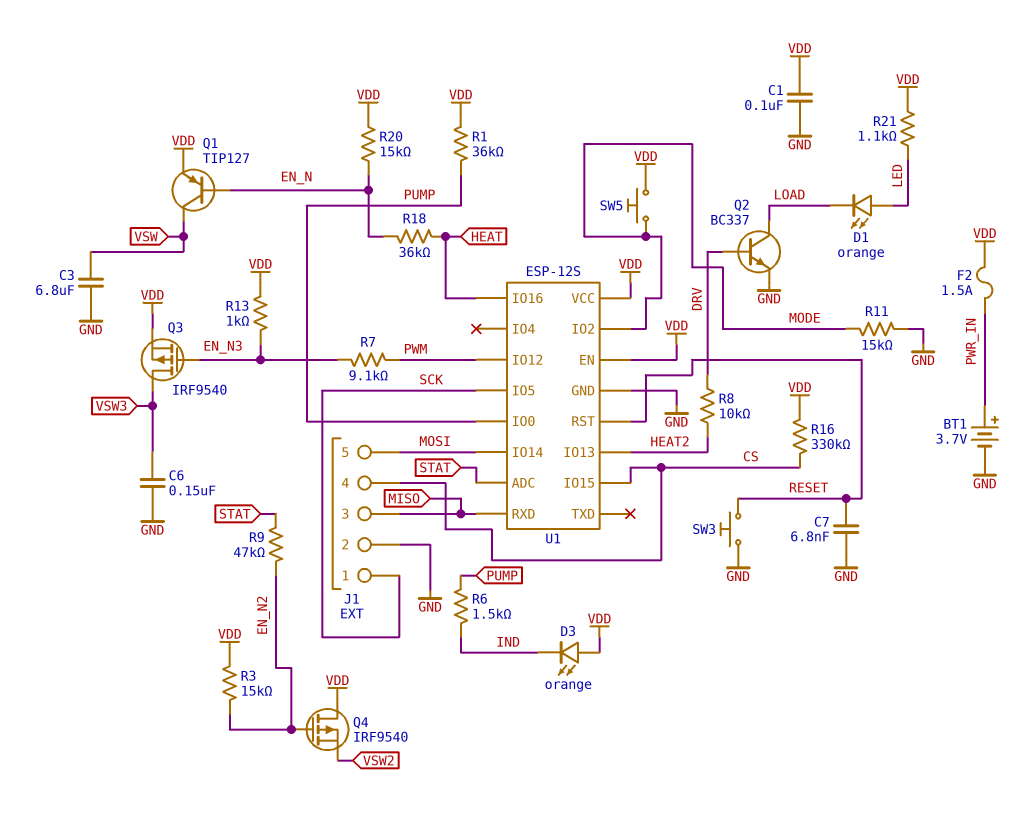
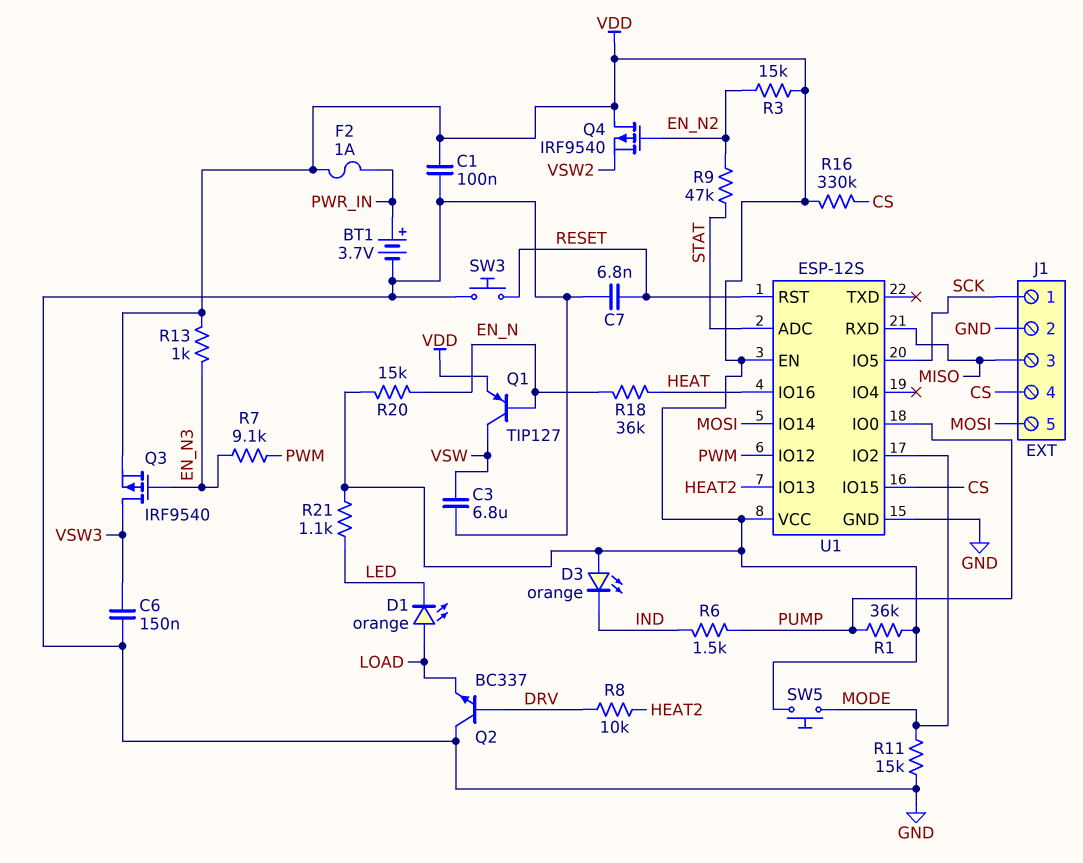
D1: LED orange (A LED, K LOAD) -> LED orange (A LOAD, K LED)
F2: 1.5A (PWR_IN, VDD) -> 1A (PWR_IN, VDD)
Q2: NPN BC337 (B DRV, C LOAD, E GND) -> NPN BC337 (B DRV, C GND, E LOAD)

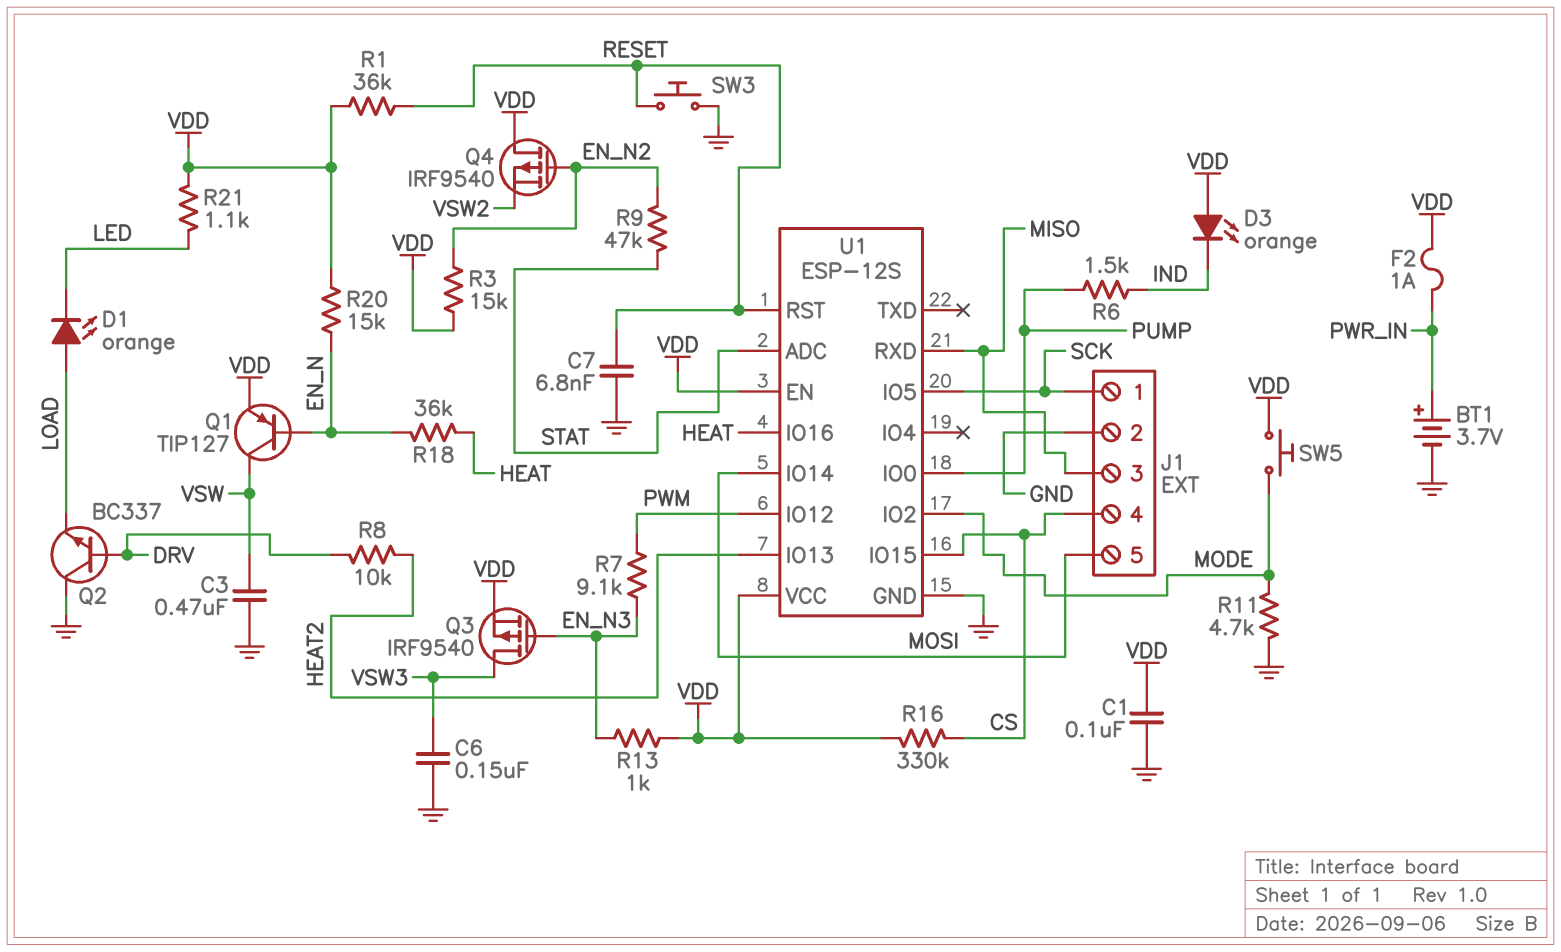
C3: 6.8uF (GND, VSW) -> 470nF (GND, VSW)
R1: 36k (PUMP, VDD) -> 36k (RESET, VDD)
R11: 15k (GND, MODE) -> 4.7k (GND, MODE)

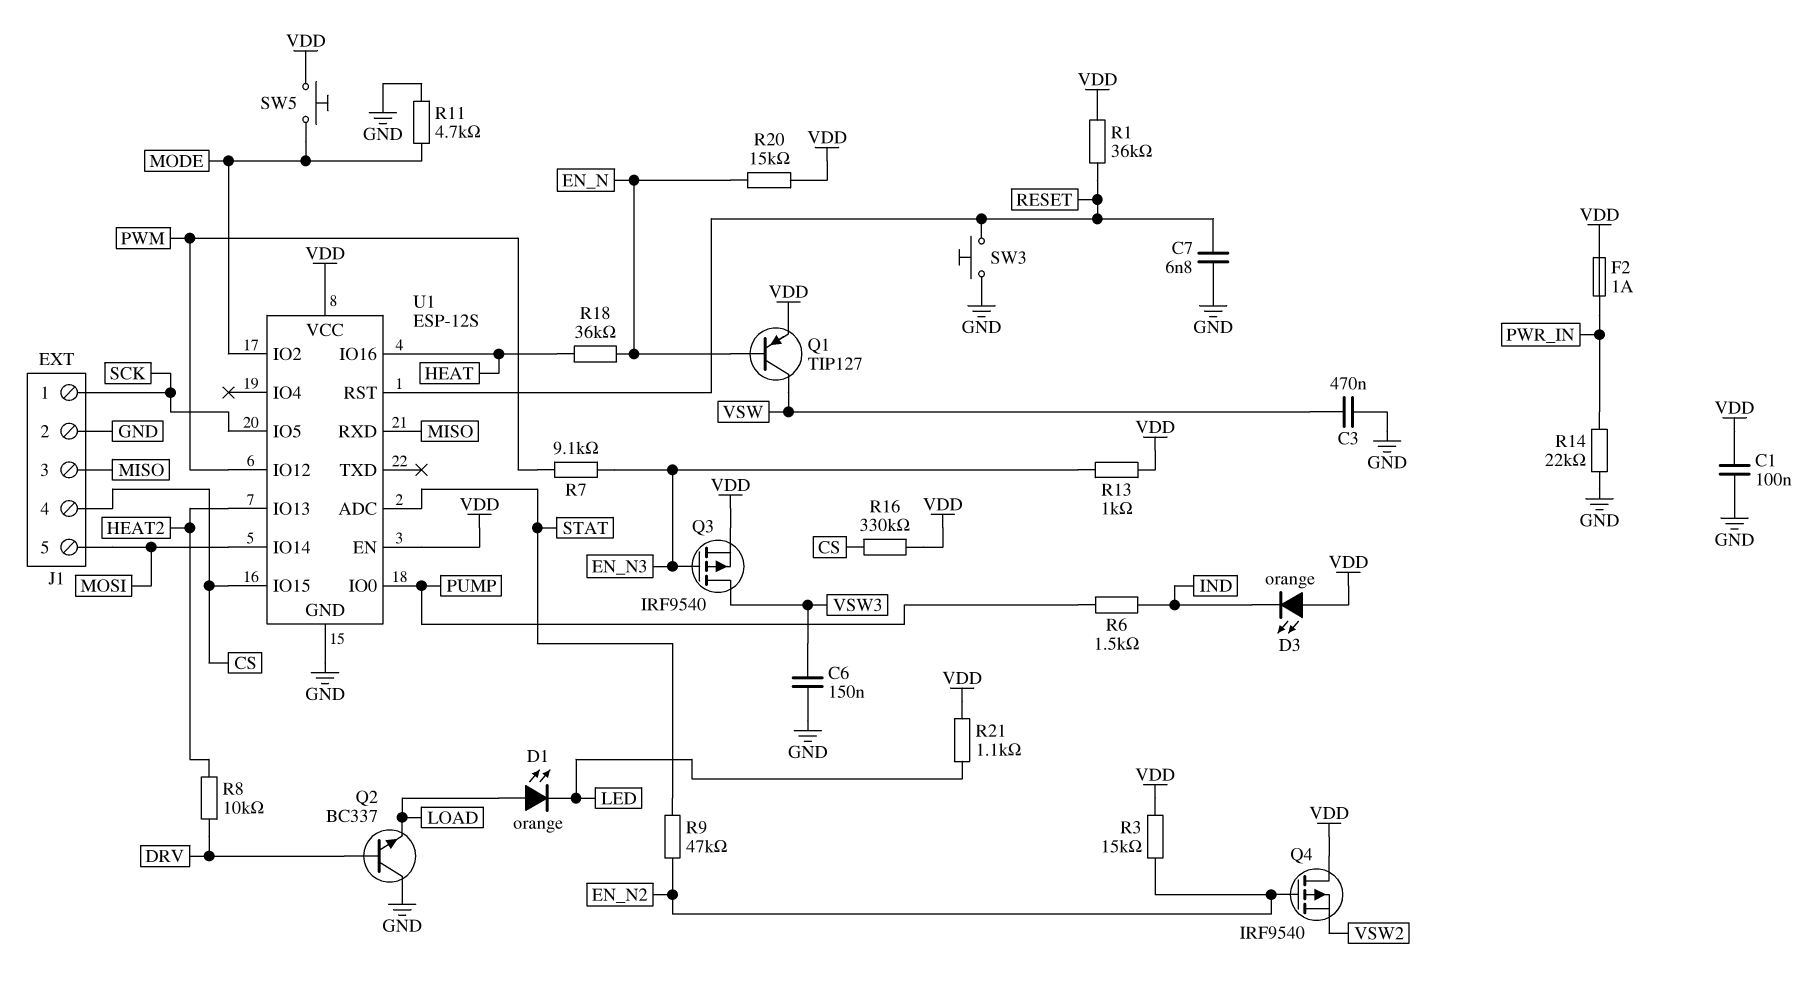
BT1: 3.7V (plus PWR_IN, minus GND) -> none
R14: none -> 22k (GND, PWR_IN)

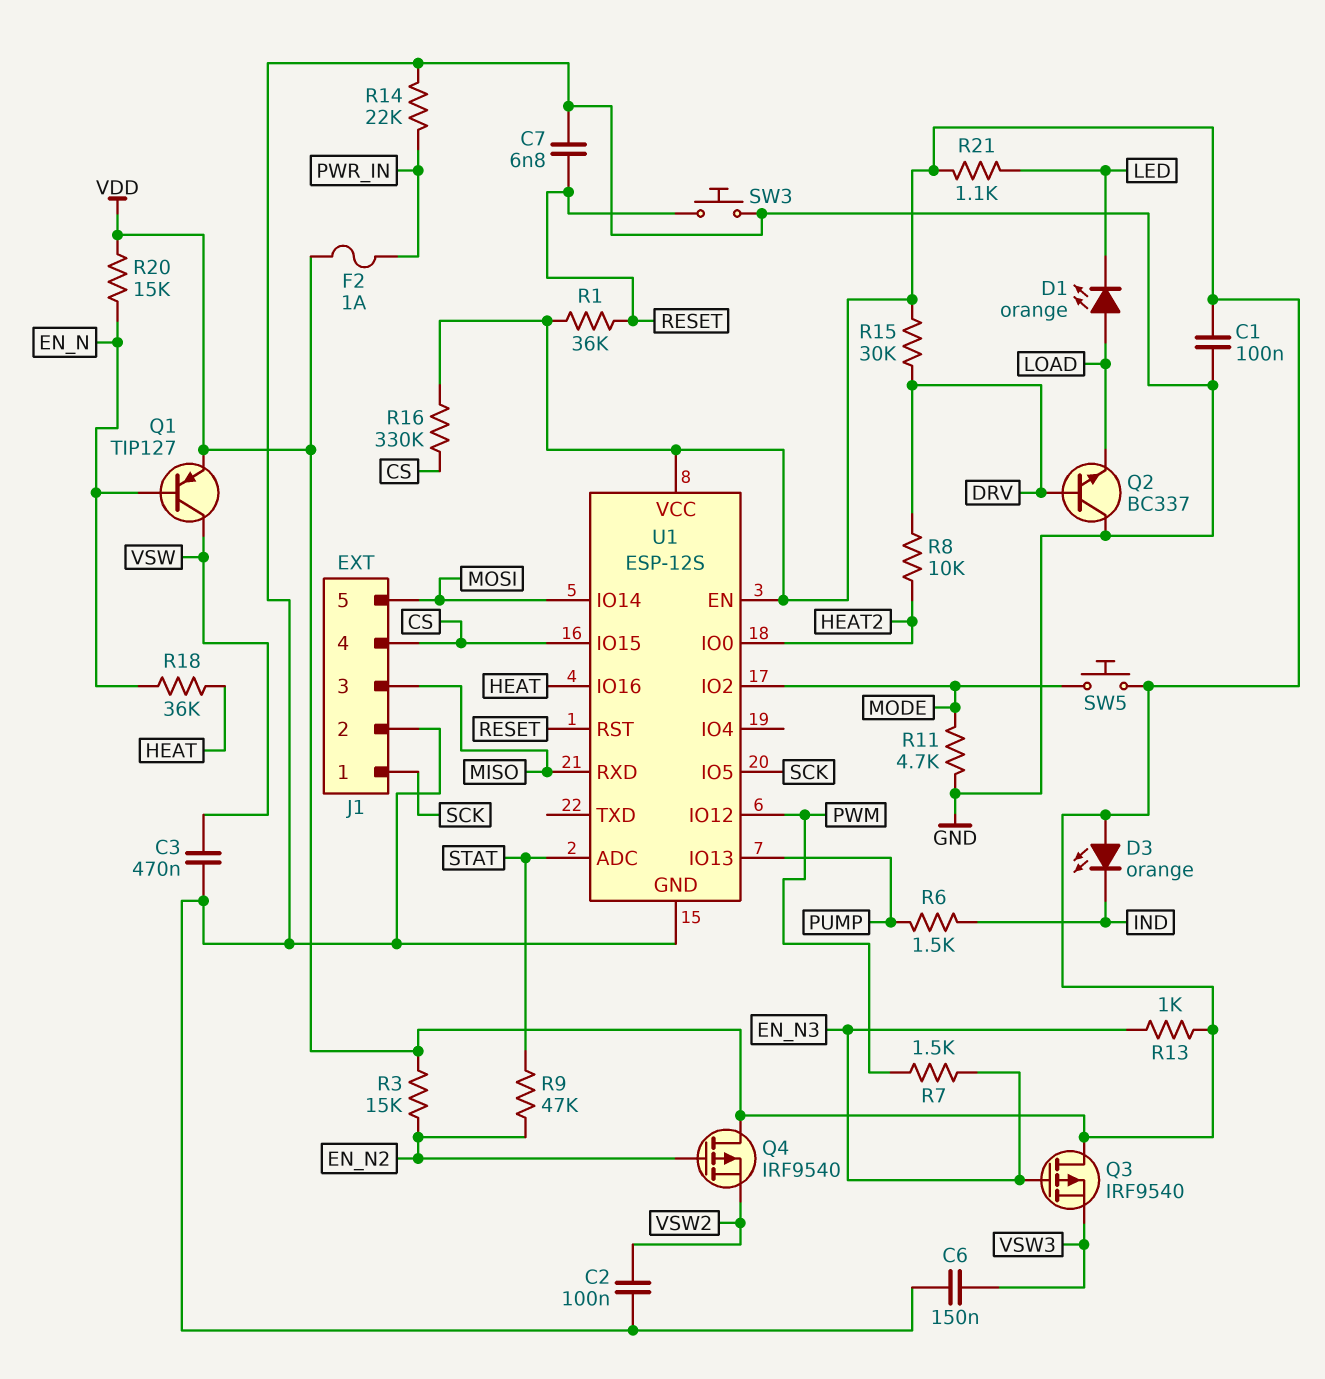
C2: none -> 100nF (GND, VSW2)
Q3: PMOS IRF9540 (G EN_N3, D VSW3, S VDD) -> PMOS IRF9540 (G EN_N3, D VDD, S VSW3)
R7: 9.1k (EN_N3, PWM) -> 1.5k (EN_N3, PWM)
R15: none -> 30k (DRV, VDD)
U1 pin IO0: PUMP -> HEAT2
U1 pin IO13: HEAT2 -> PUMP

